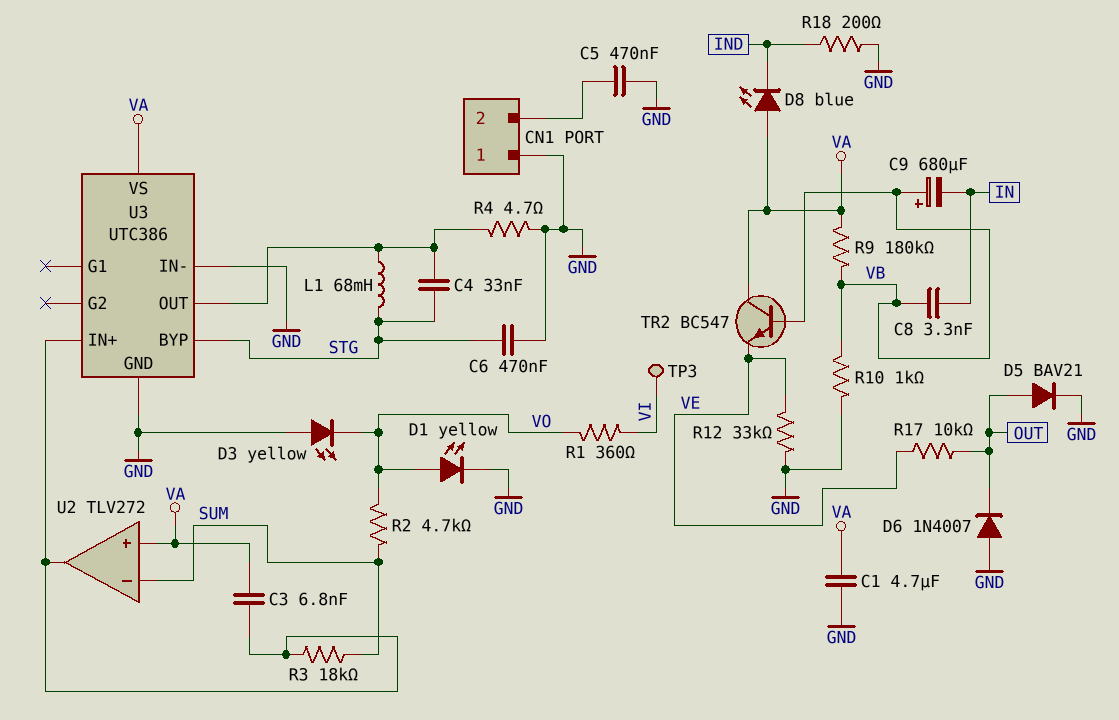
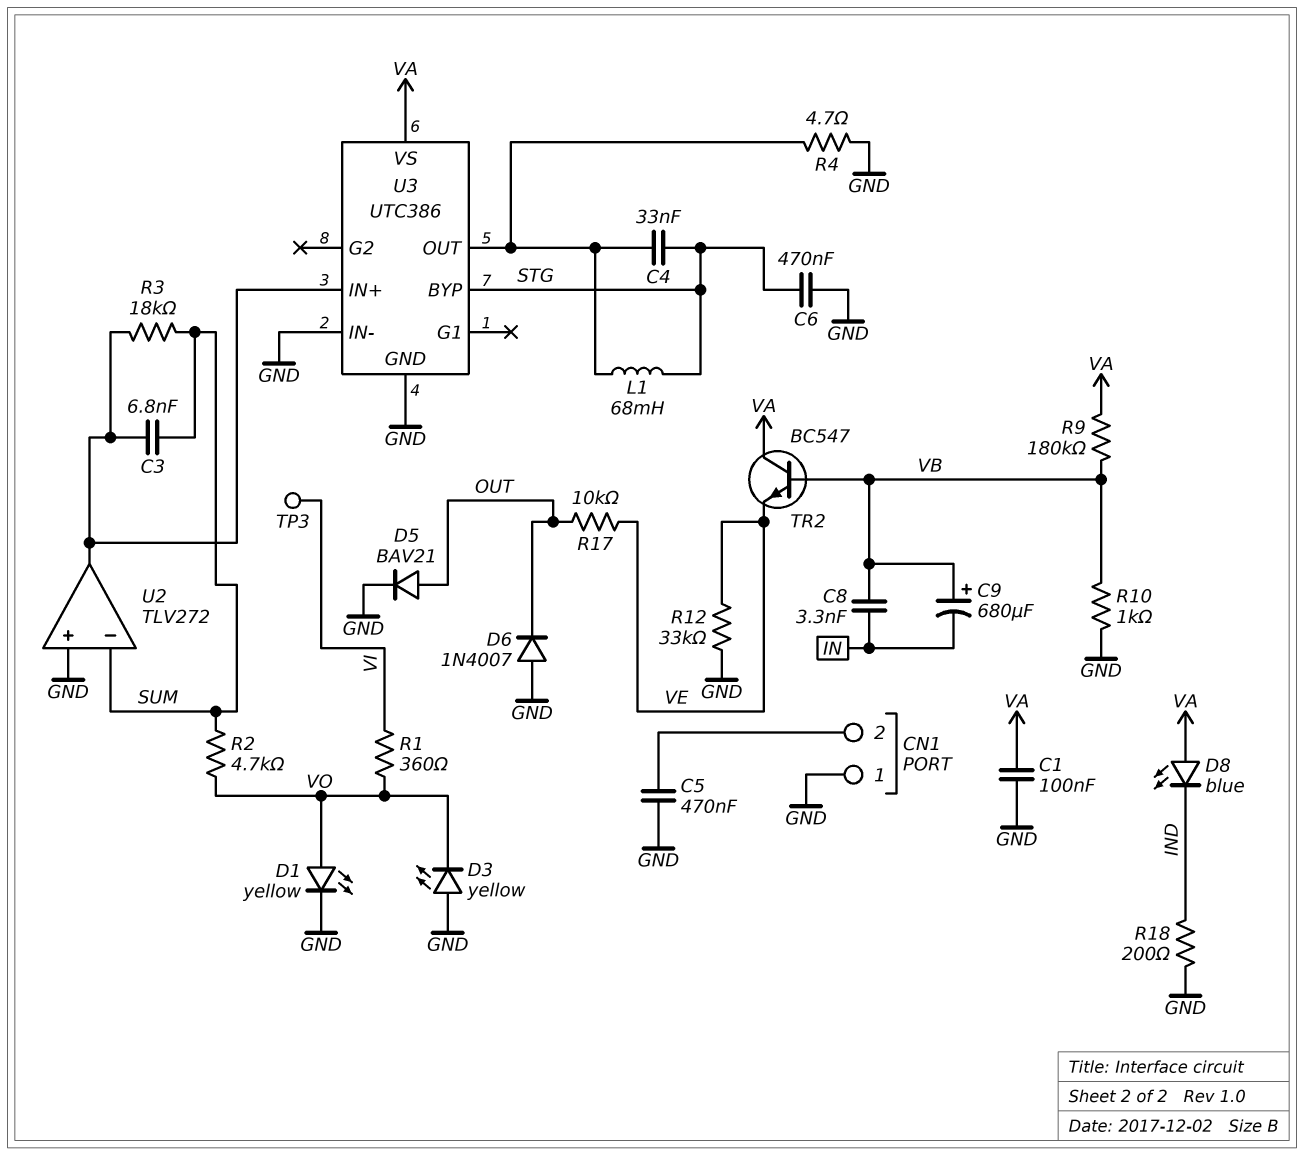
C1: 4.7uF (GND, VA) -> 100nF (GND, VA)
C3: 6.8nF (U2/out, VA) -> 6.8nF (SUM, U2/out)
U2 pin in+: VA -> GND

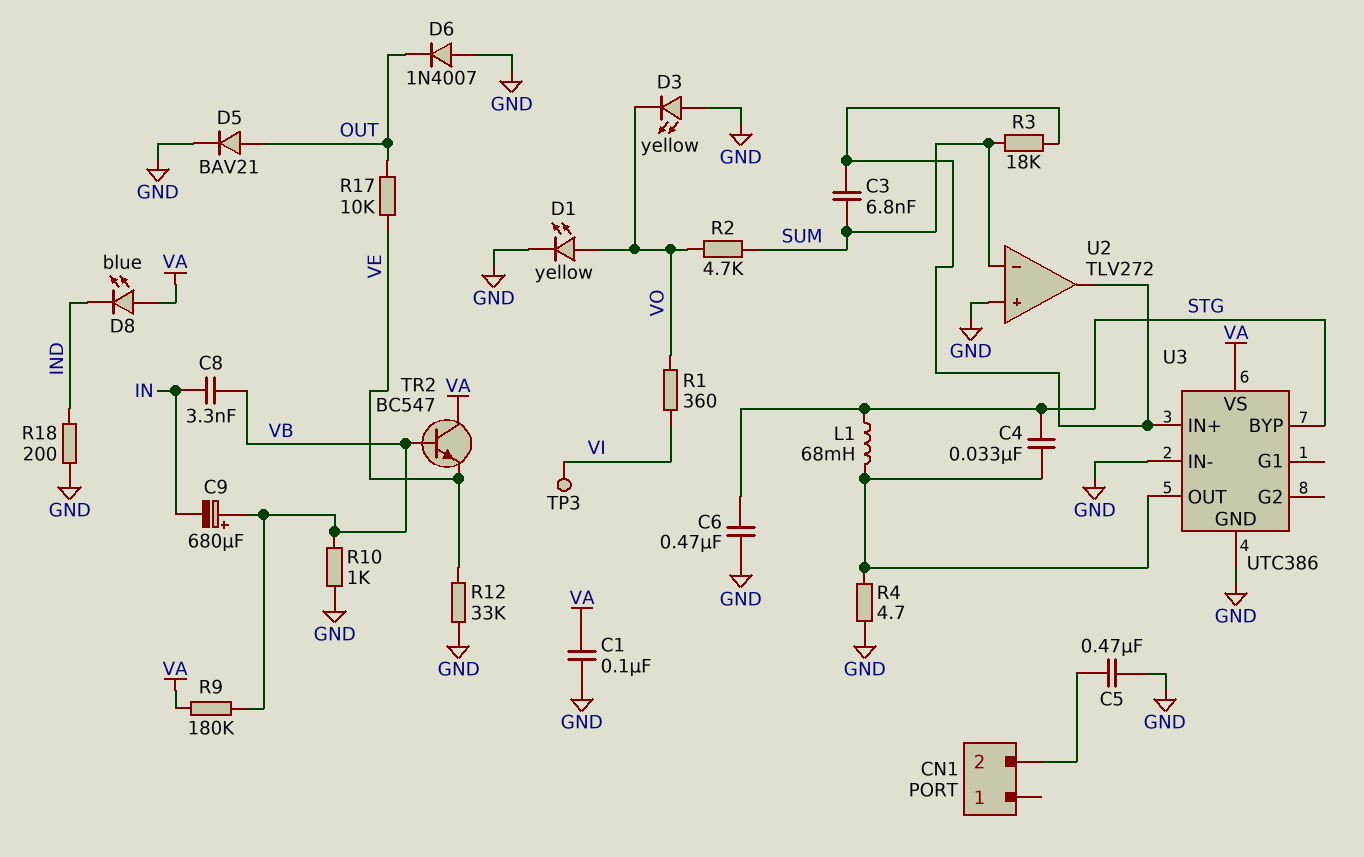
CN1 pin 1: GND -> none

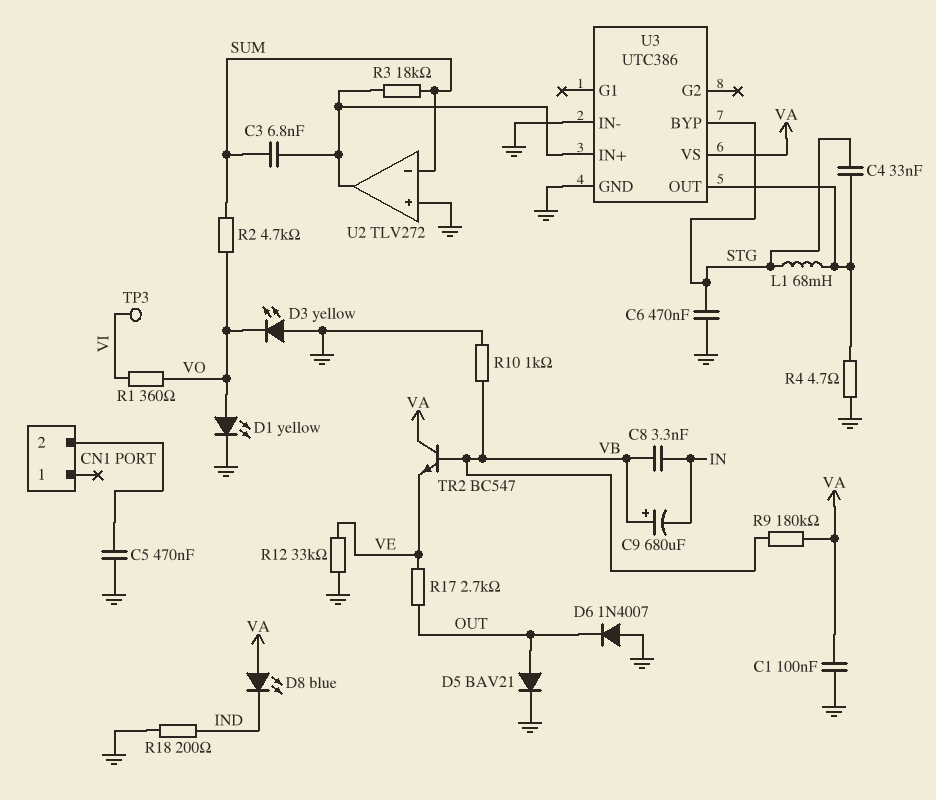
R17: 10k (OUT, VE) -> 2.7k (OUT, VE)

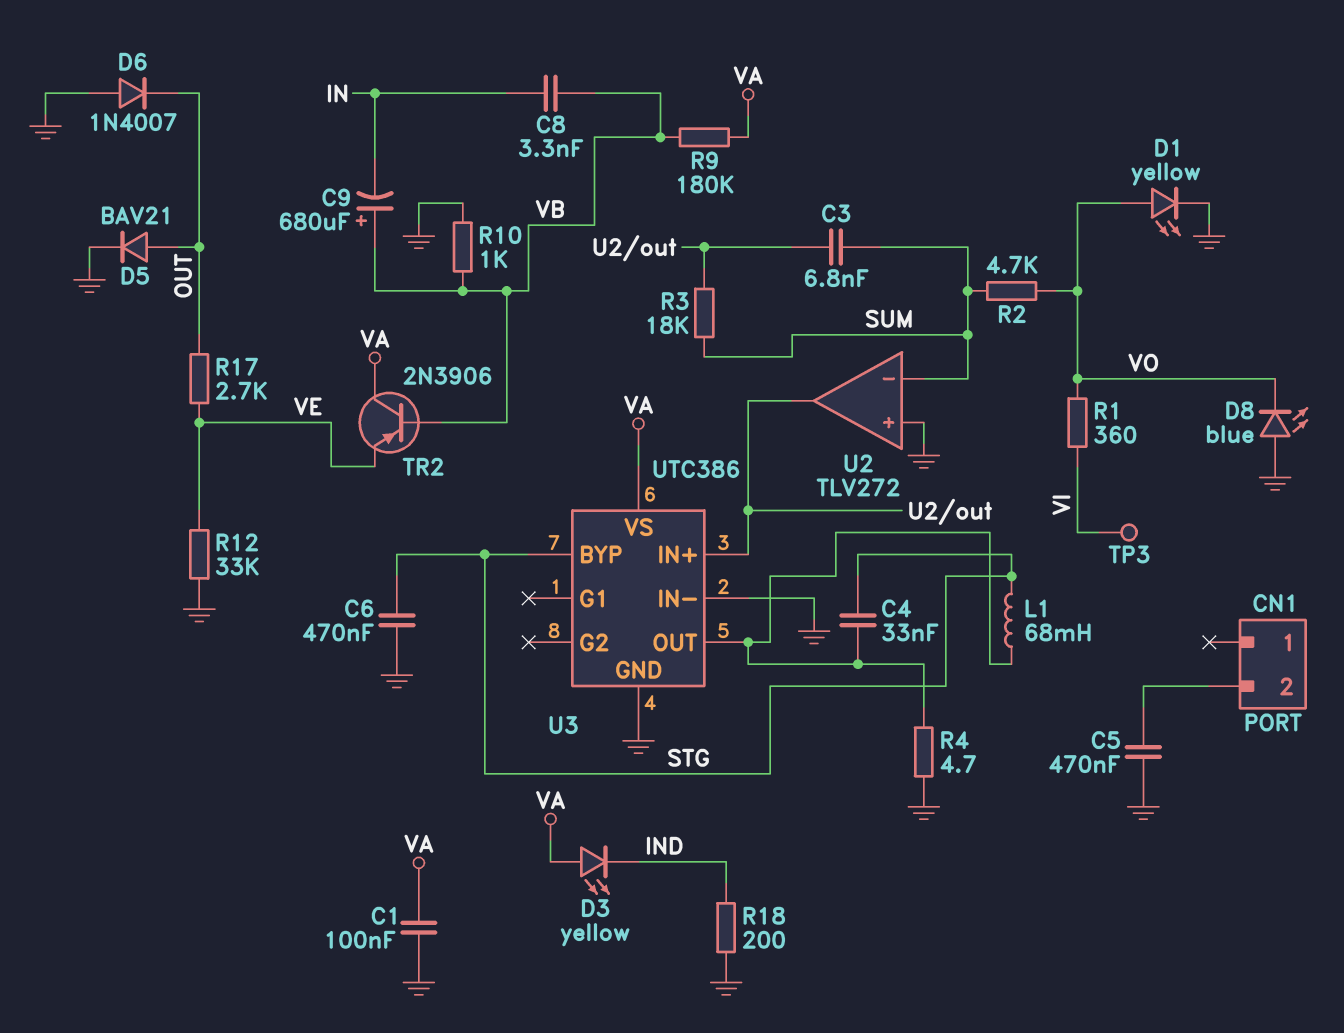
D3: LED yellow (A GND, K VO) -> LED yellow (A VA, K IND)
D8: LED blue (A VA, K IND) -> LED blue (A GND, K VO)
TR2: NPN BC547 (B VB, C VA, E VE) -> PNP 2N3906 (B VB, C VA, E VE)

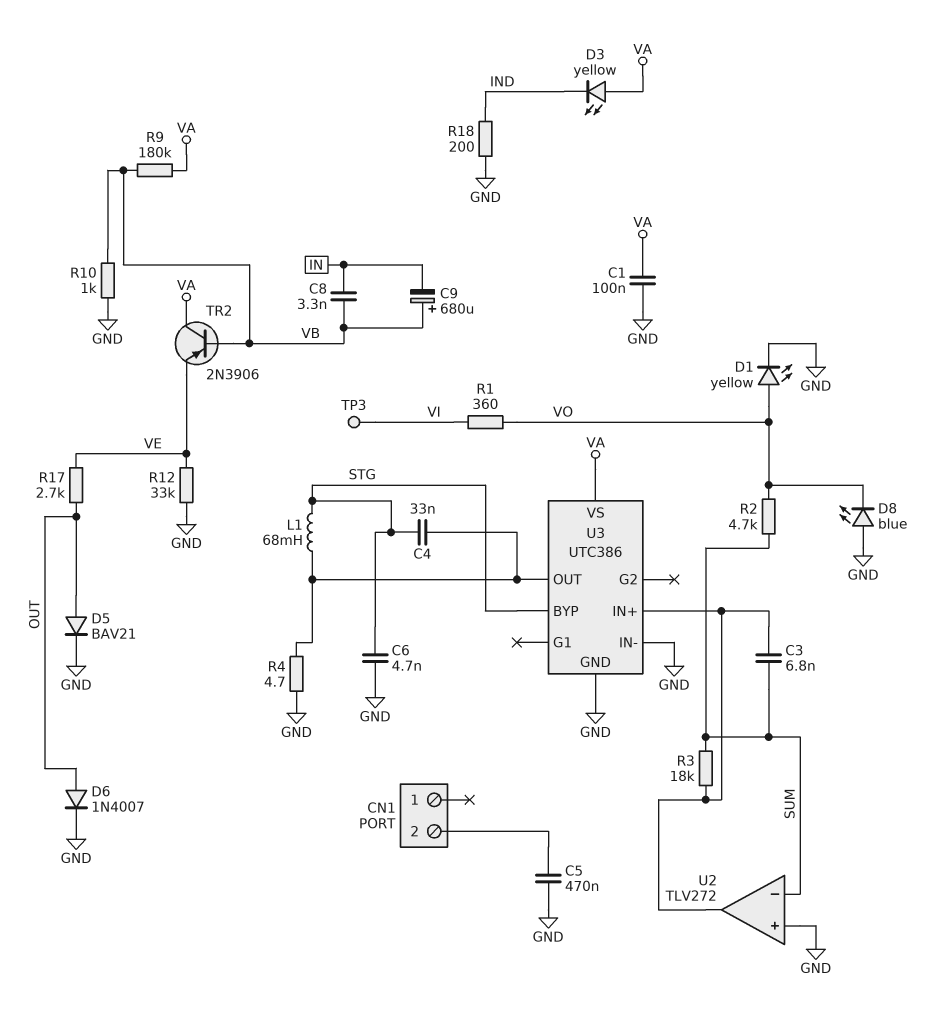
C6: 470nF (GND, STG) -> 4.7nF (GND, STG)
D6: diode 1N4007 (A GND, K OUT) -> diode 1N4007 (A OUT, K GND)

